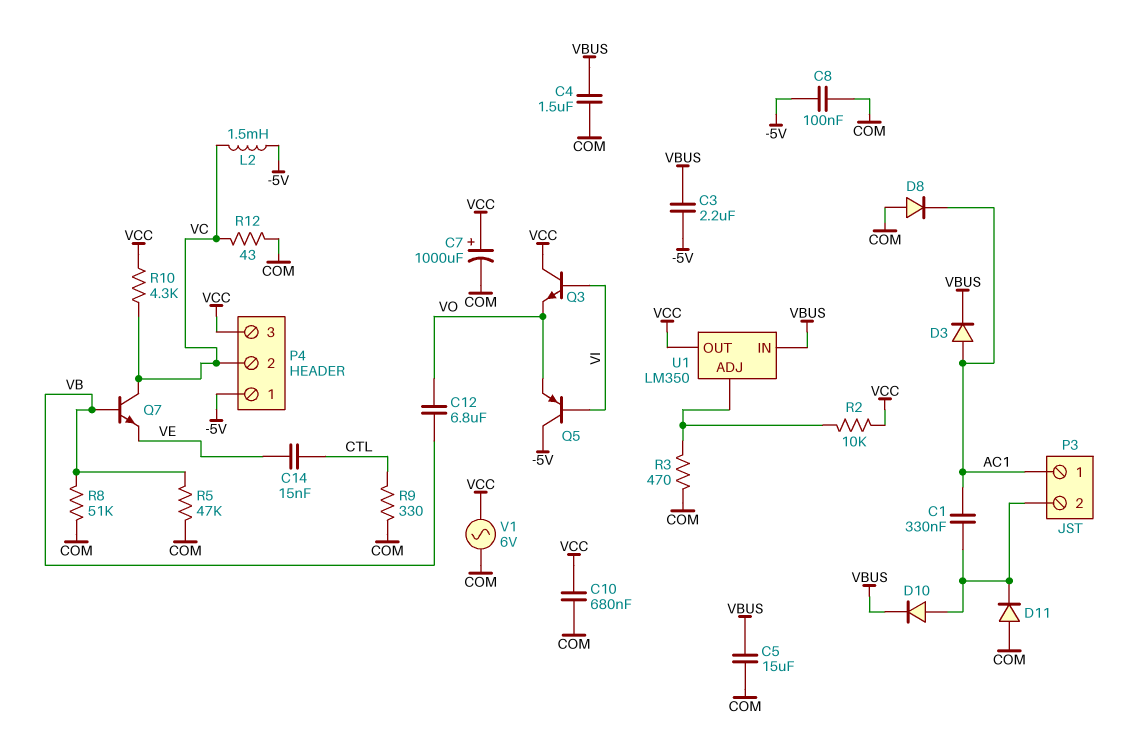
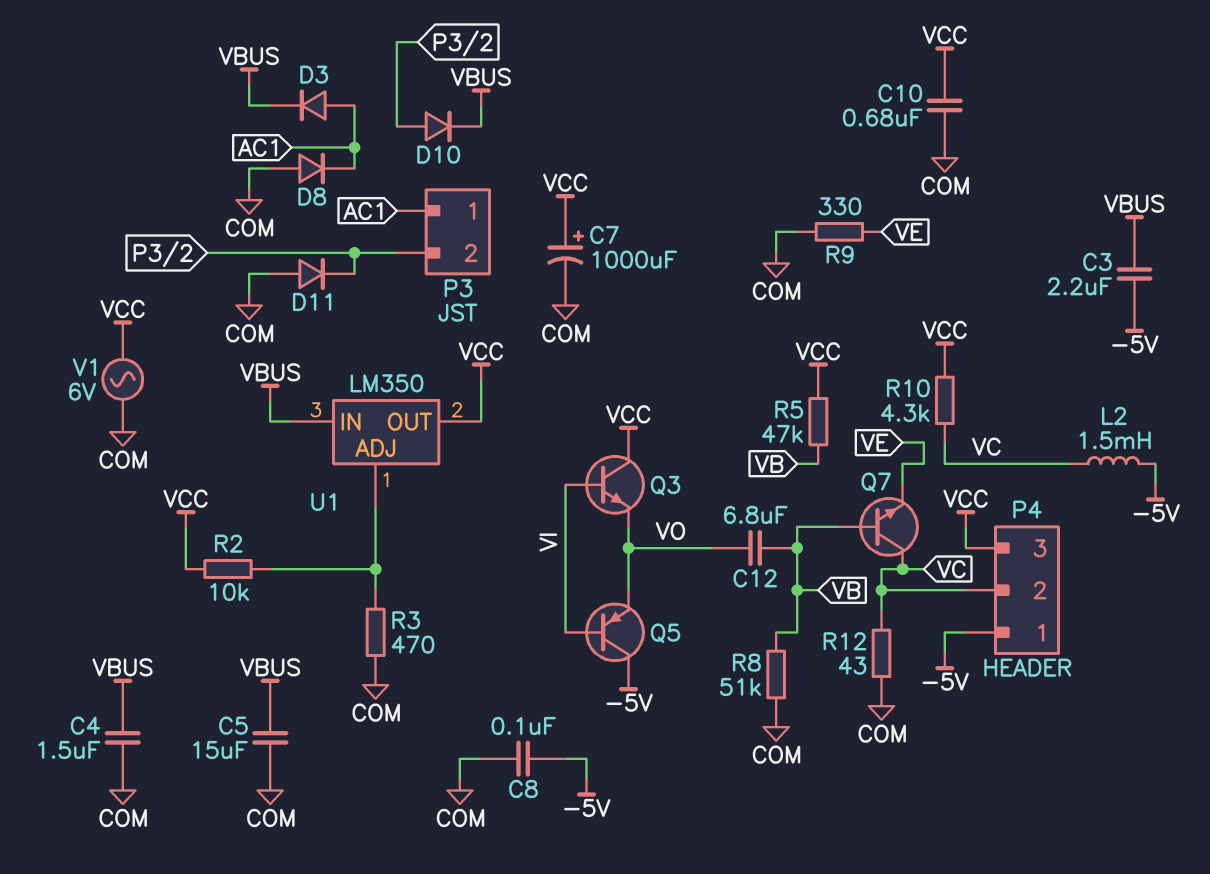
C1: 330nF (AC1, P3/2) -> none
C14: 15nF (CTL, VE) -> none
R5: 47k (COM, VB) -> 47k (VB, VCC)
R9: 330 (COM, CTL) -> 330 (COM, VE)

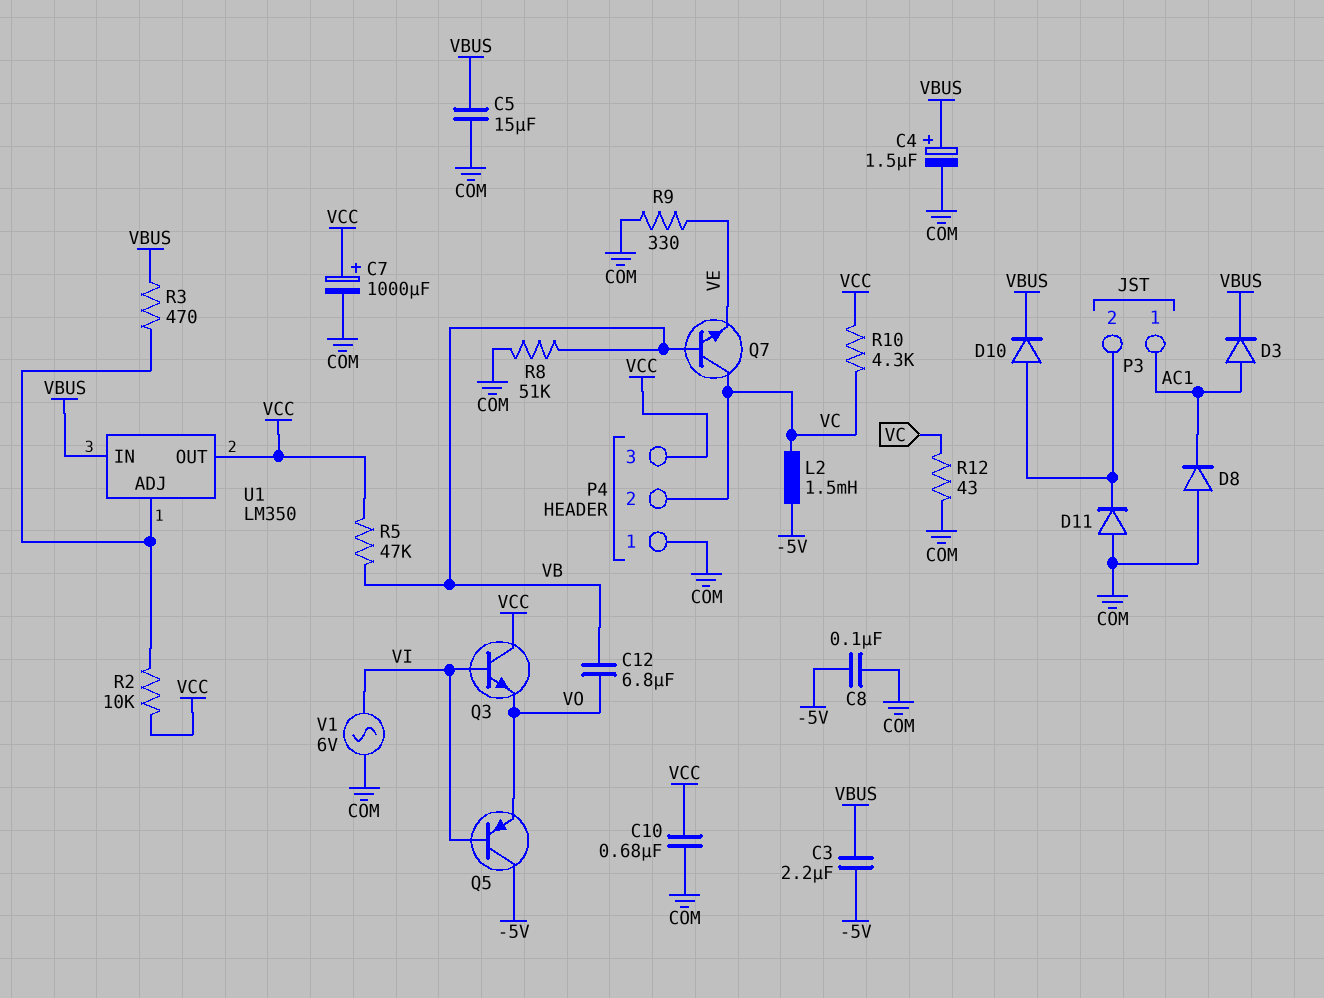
C4: 1.5uF (COM, VBUS) -> 1.5uF (plus VBUS, minus COM)
P4 pin 1: -5V -> COM
R3: 470 (COM, U1/ADJ) -> 470 (U1/ADJ, VBUS)
V1: AC 6V (COM, VCC) -> AC 6V (COM, VI)

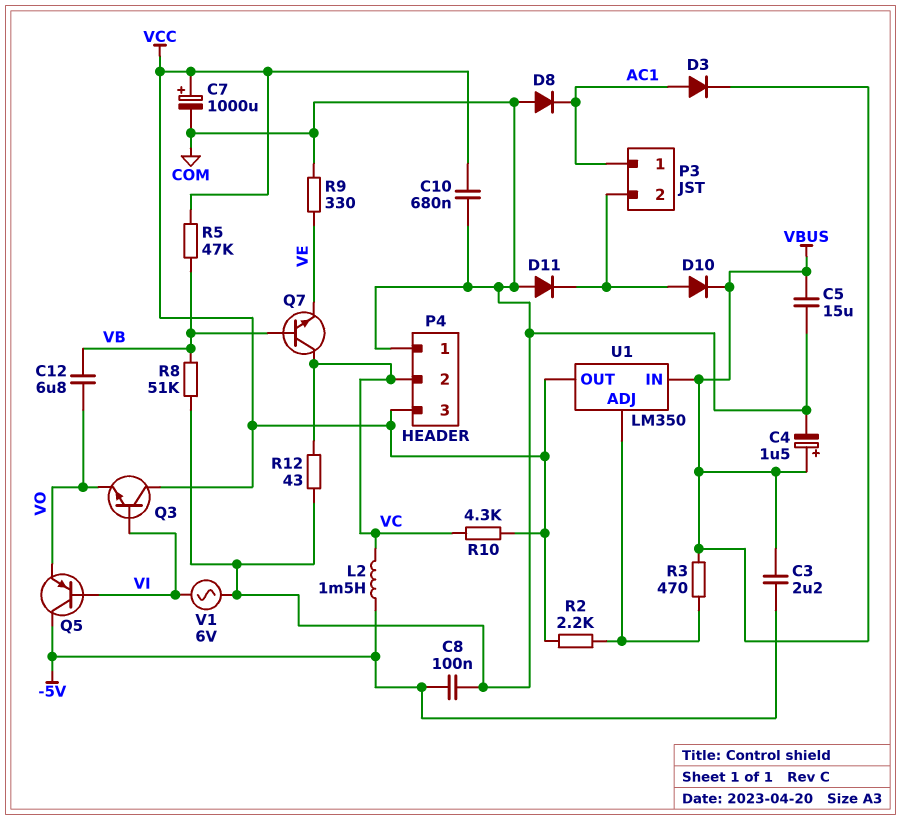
R2: 10k (U1/ADJ, VCC) -> 2.2k (U1/ADJ, VCC)

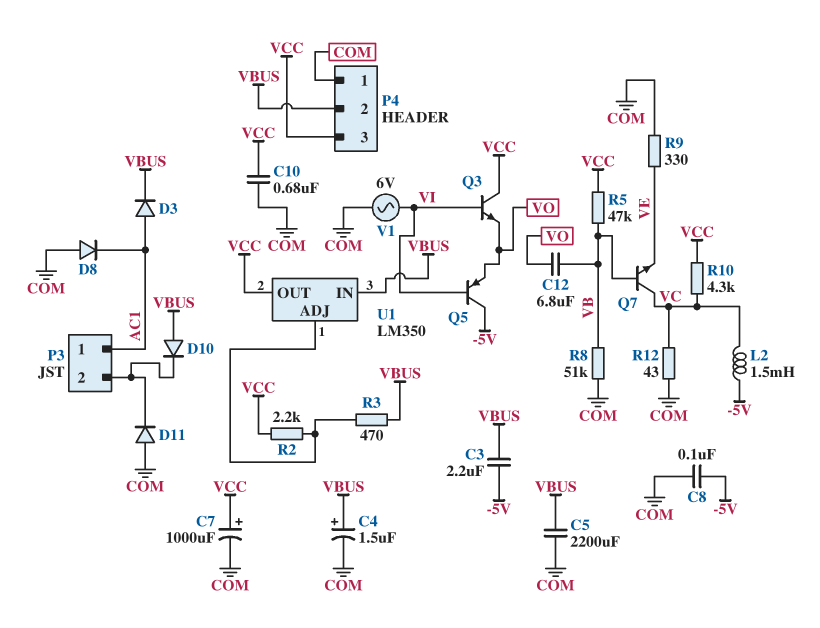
C5: 15uF (COM, VBUS) -> 2200uF (COM, VBUS)
D10: diode (A P3/2, K VBUS) -> diode (A VBUS, K P3/2)
P4 pin 2: VC -> VBUS

